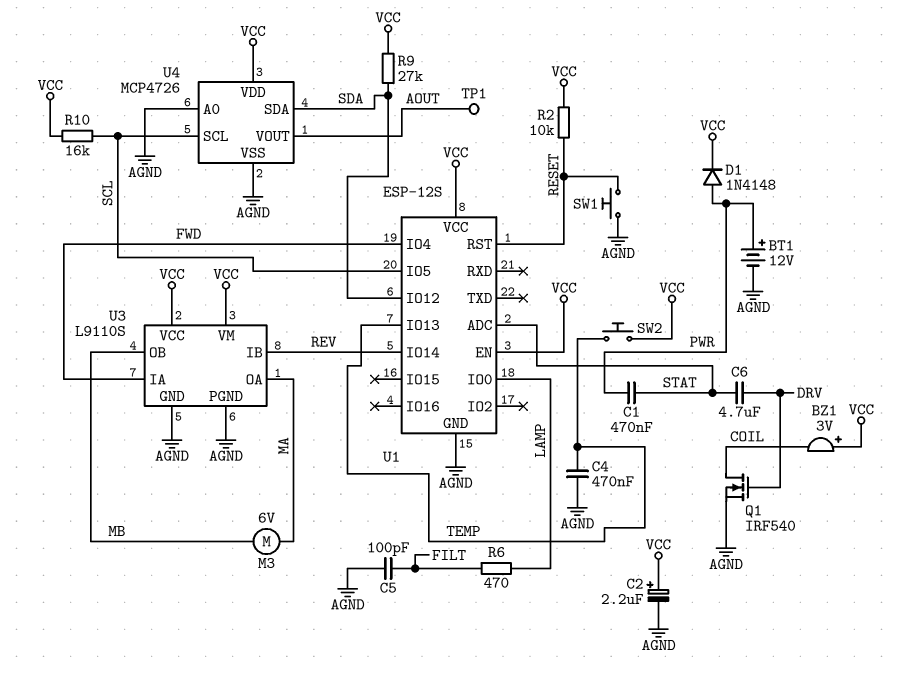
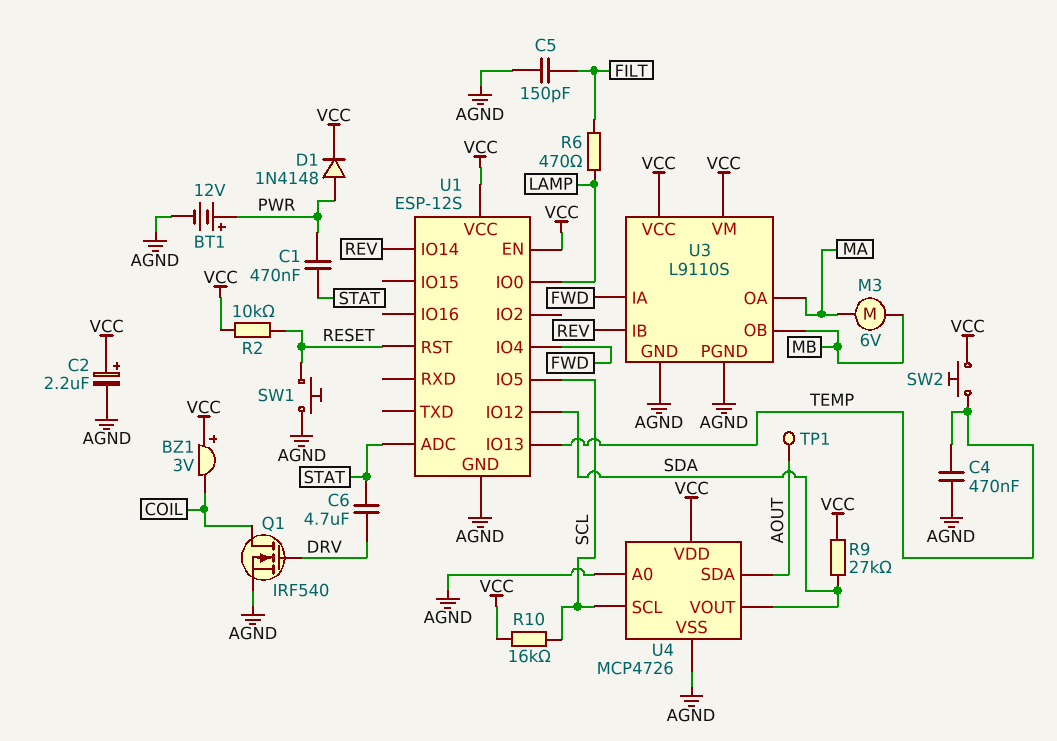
C5: 100pF (AGND, FILT) -> 150pF (AGND, FILT)
U4 pin SDA: SDA -> AOUT
U4 pin VOUT: AOUT -> SDA

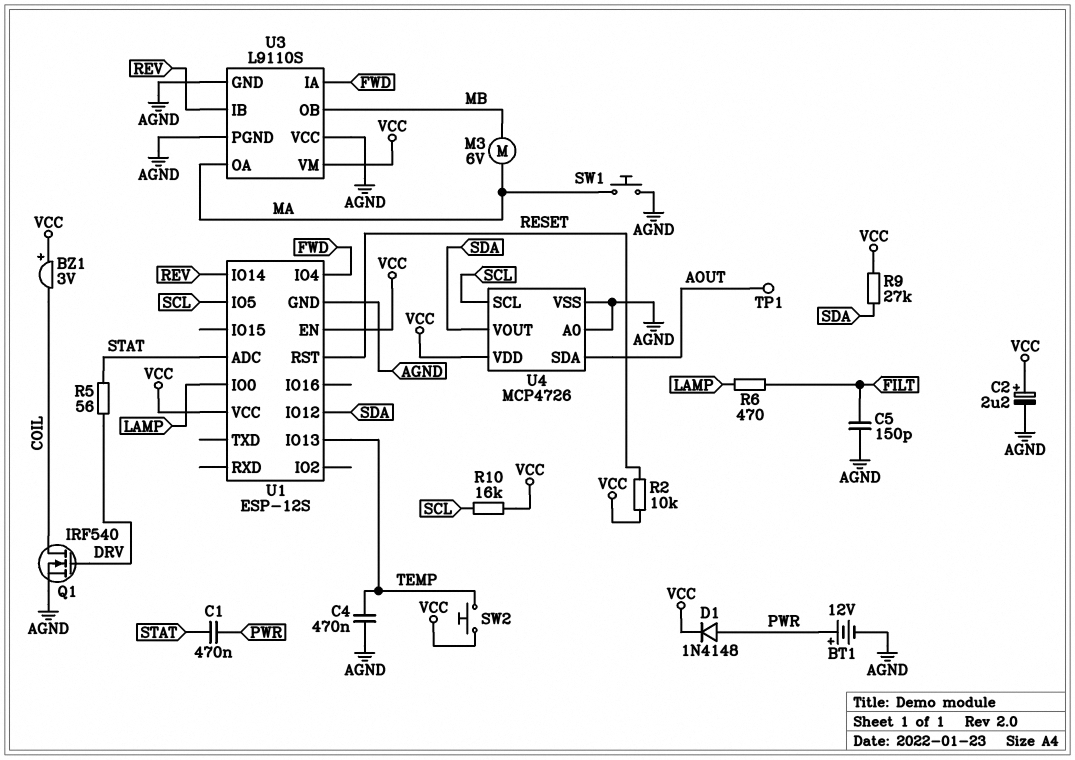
C6: 4.7uF (DRV, STAT) -> none
R5: none -> 56 (DRV, STAT)
SW1: button (AGND, RESET) -> button (AGND, MA)
U3 pin VCC: VCC -> AGND

